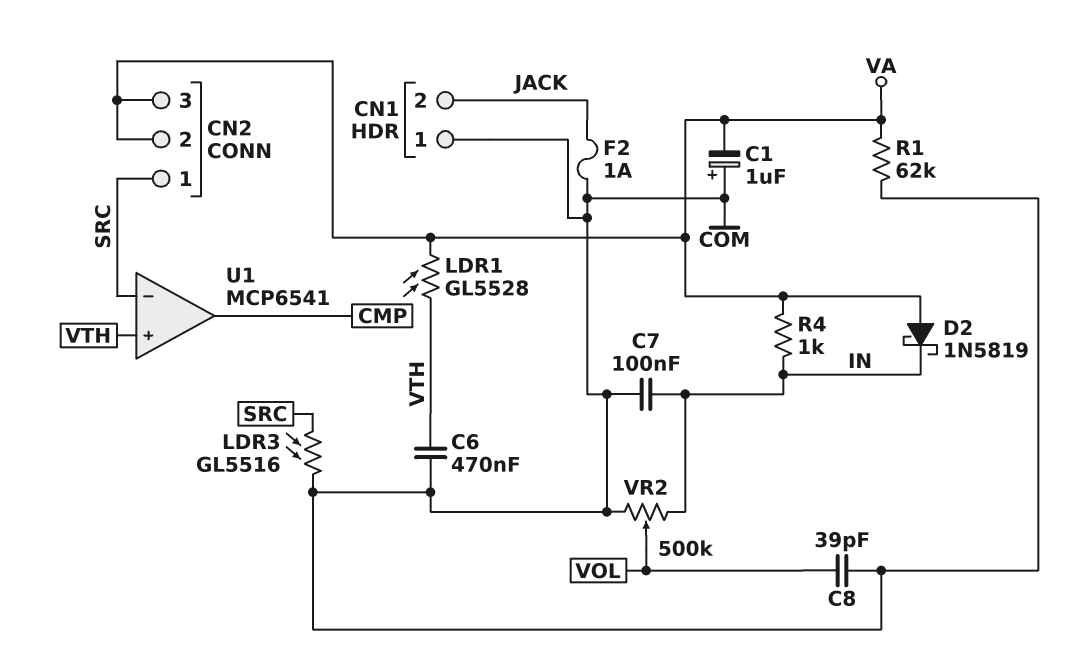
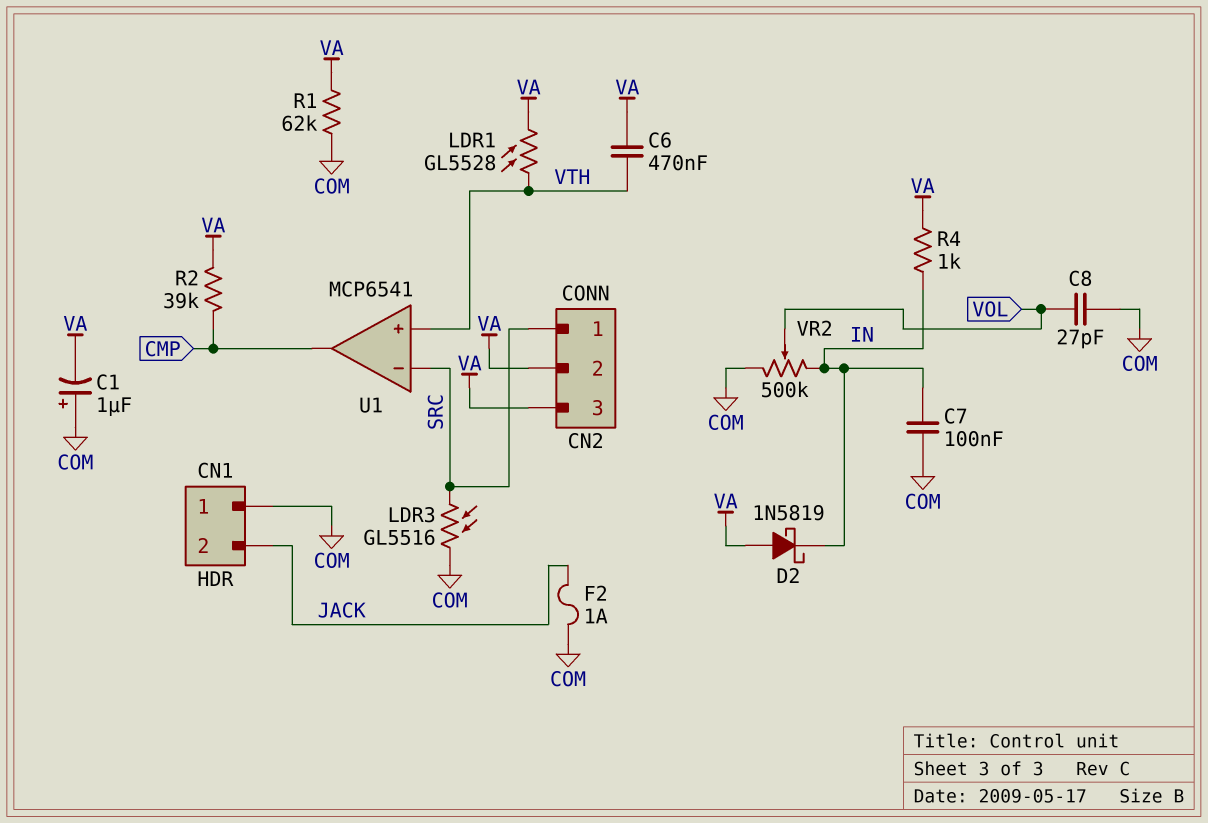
C6: 470nF (COM, VTH) -> 470nF (VA, VTH)
C8: 39pF (COM, VOL) -> 27pF (COM, VOL)
R2: none -> 39k (CMP, VA)

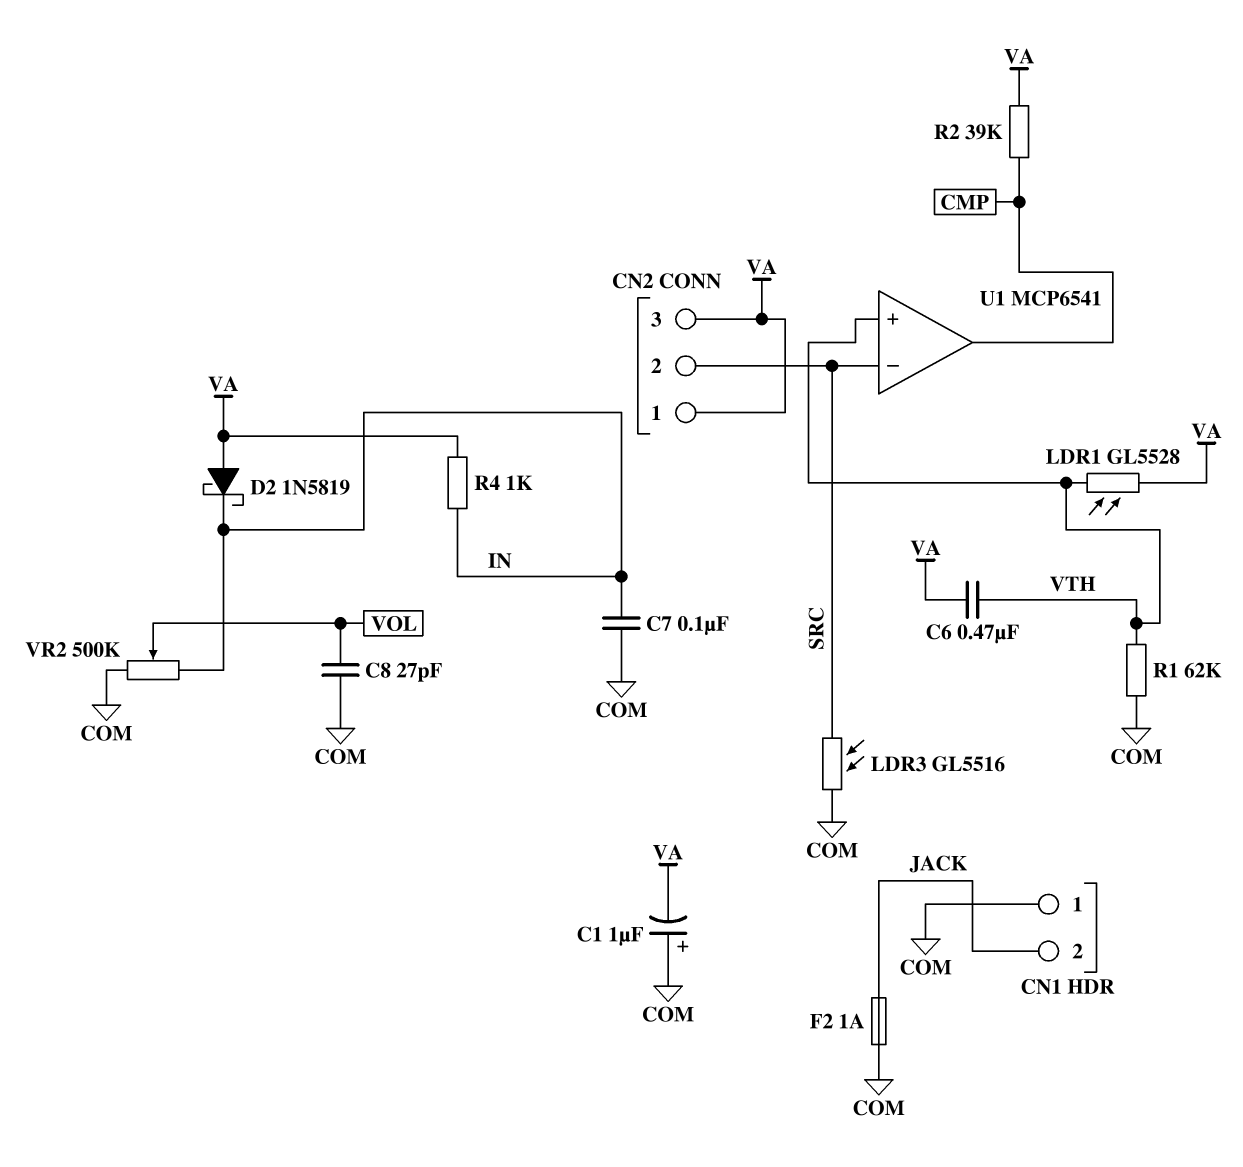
CN2 pin 1: SRC -> VA
CN2 pin 2: VA -> SRC
R1: 62k (COM, VA) -> 62k (COM, VTH)

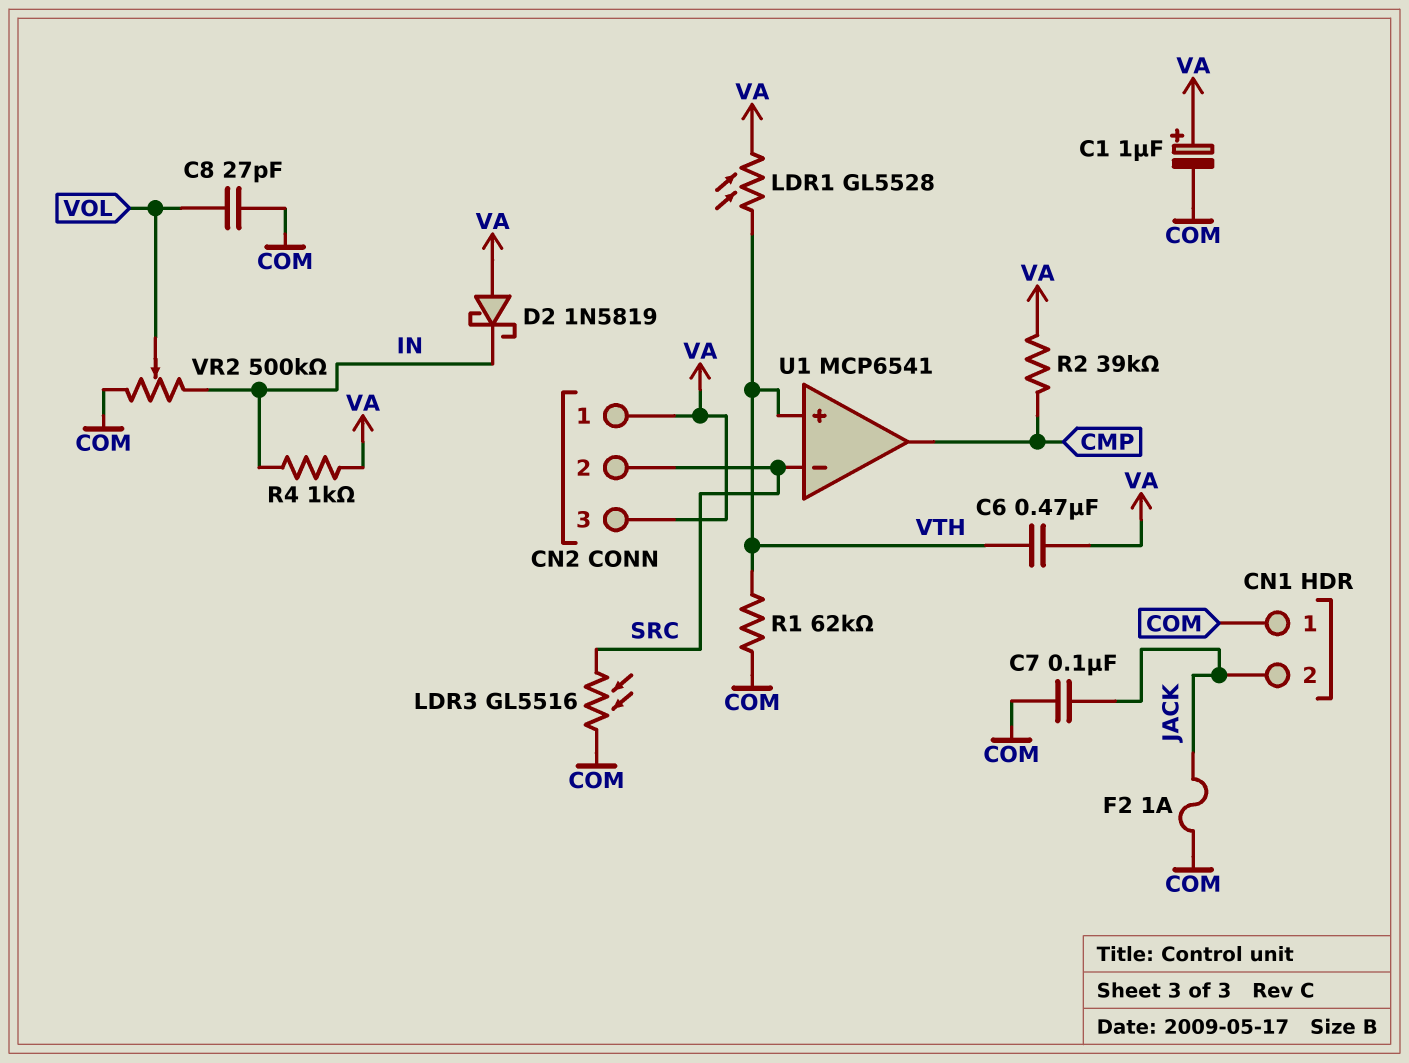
C1: 1uF (plus COM, minus VA) -> 1uF (plus VA, minus COM)
C7: 100nF (COM, IN) -> 100nF (COM, JACK)

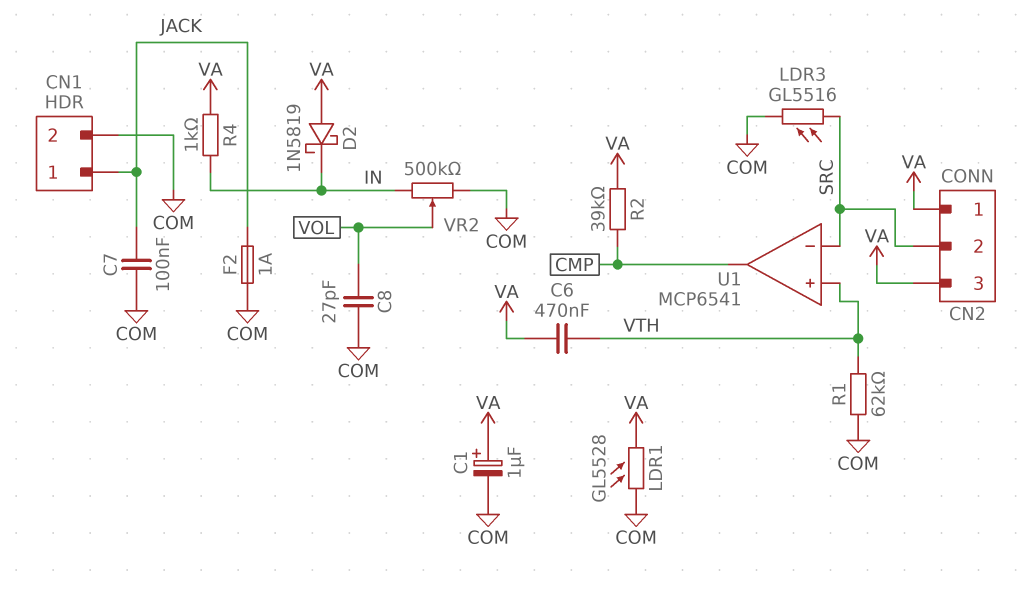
CN1 pin 1: COM -> JACK
CN1 pin 2: JACK -> COM
LDR1: GL5528 (VA, VTH) -> GL5528 (COM, VA)

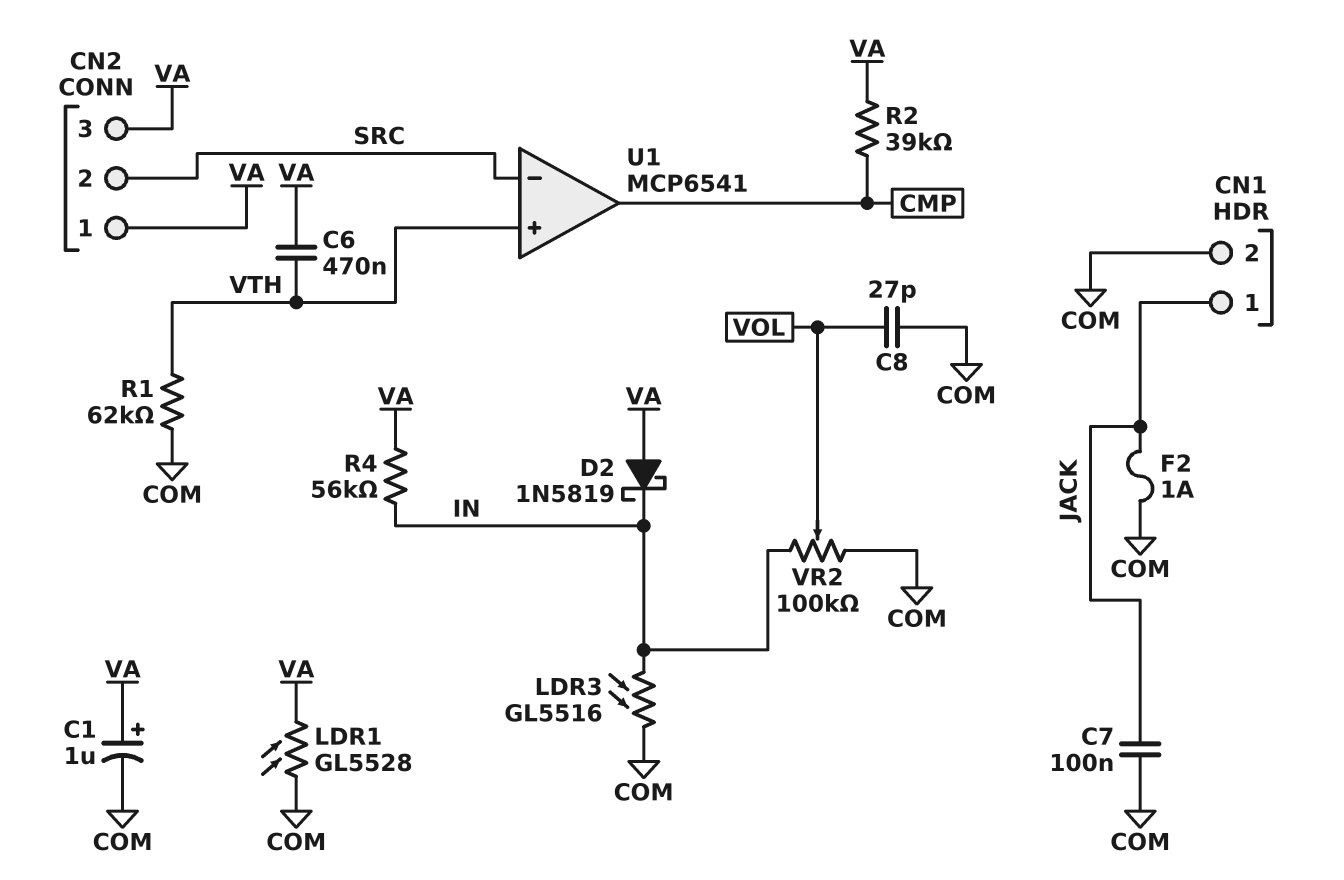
LDR3: GL5516 (COM, SRC) -> GL5516 (COM, IN)
R4: 1k (IN, VA) -> 56k (IN, VA)
VR2: 500k (COM, IN, wiper VOL) -> 100k (COM, IN, wiper VOL)

